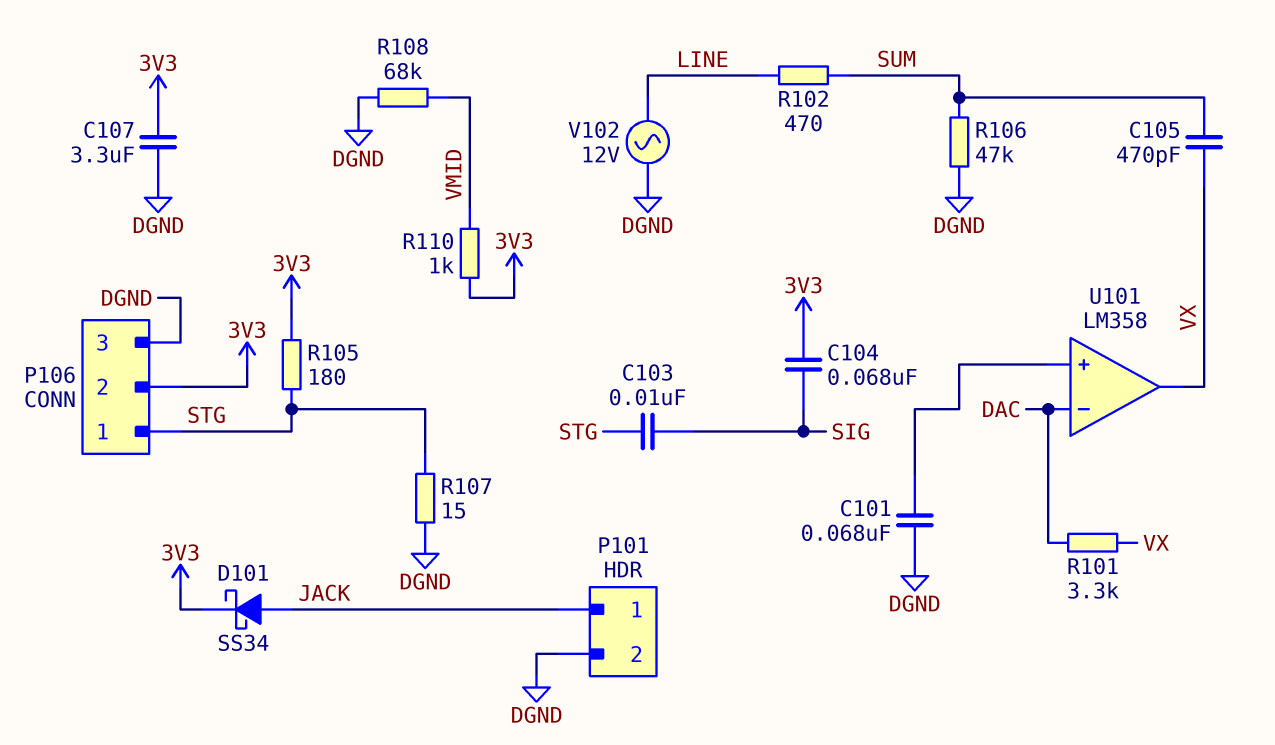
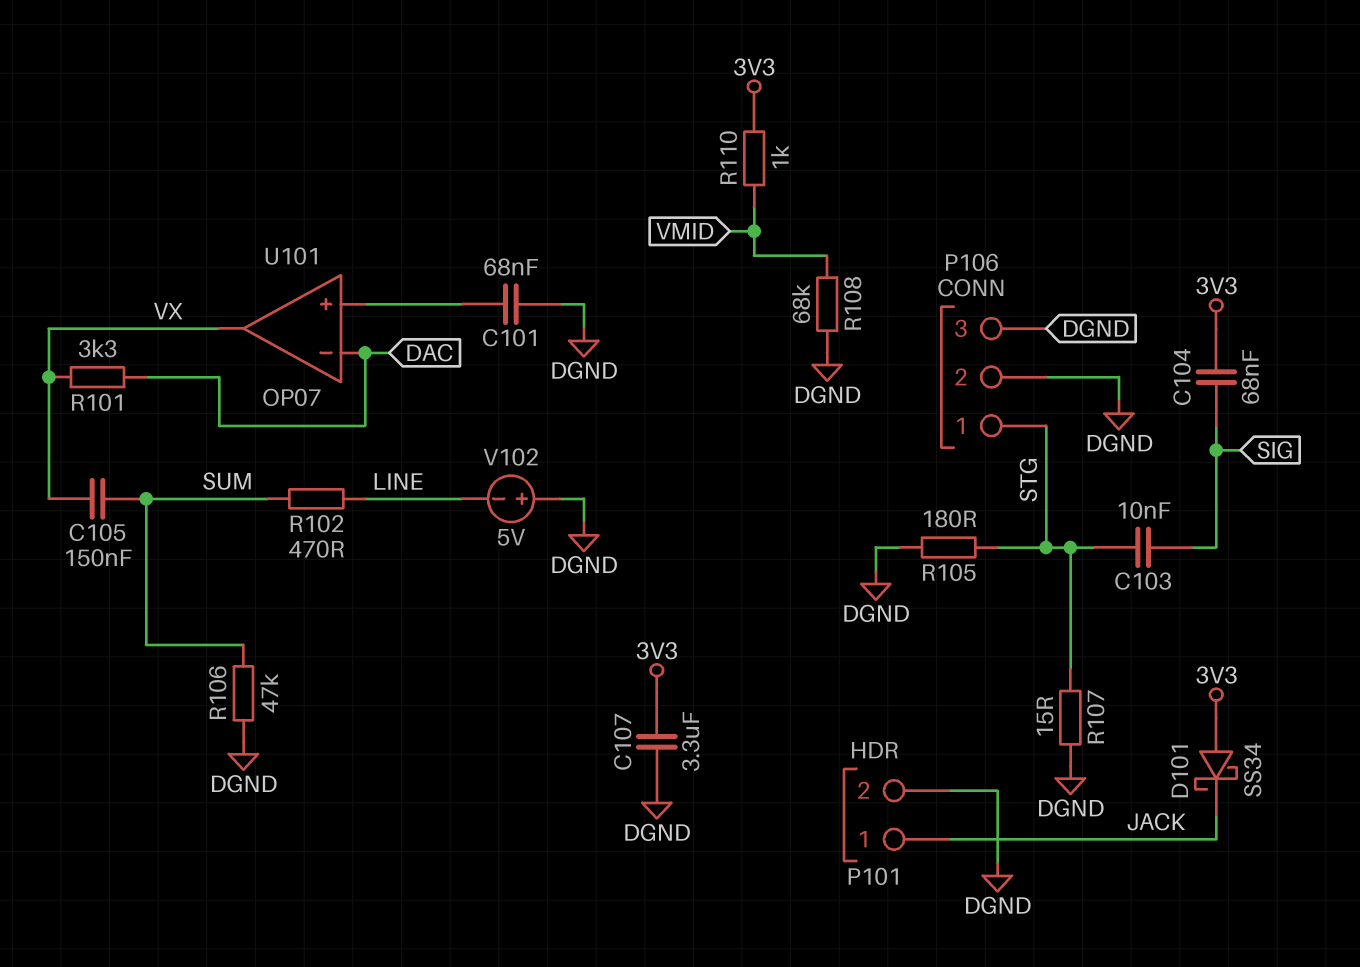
C105: 470pF (SUM, VX) -> 150nF (SUM, VX)
D101: schottky SS34 (A JACK, K 3V3) -> schottky SS34 (A 3V3, K JACK)
P106 pin 2: 3V3 -> DGND
R105: 180 (3V3, STG) -> 180 (DGND, STG)
U101: LM358 -> OP07
V102: AC 12V (DGND, LINE) -> 5V (plus DGND, minus LINE)

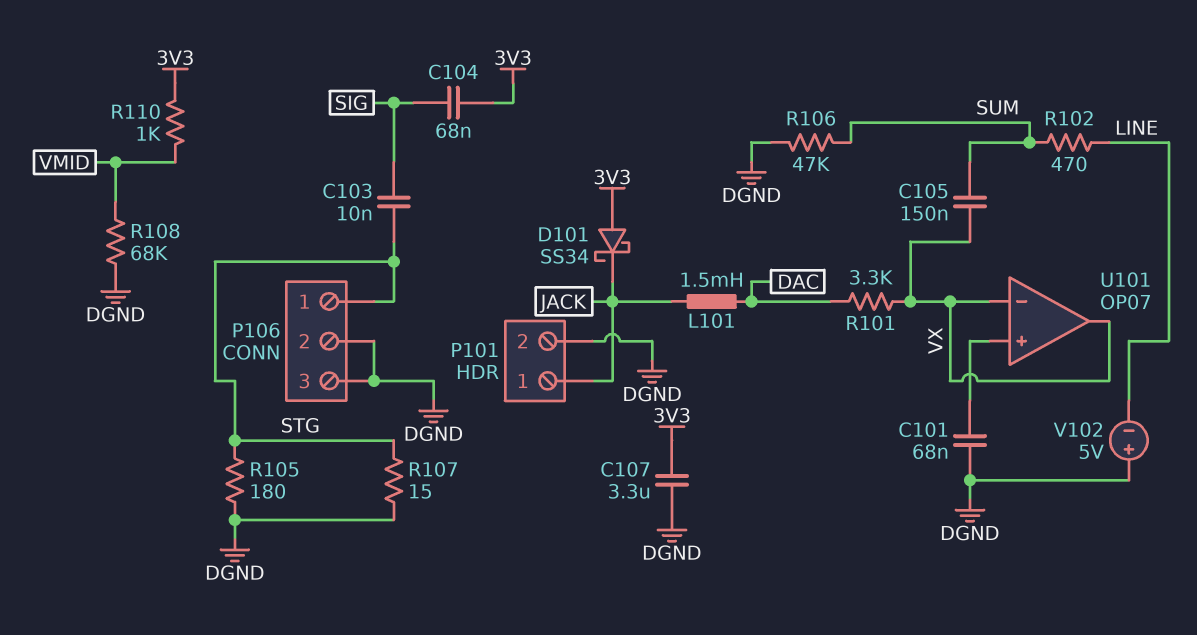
L101: none -> 1.5mH (DAC, JACK)
U101 pin in-: DAC -> VX

